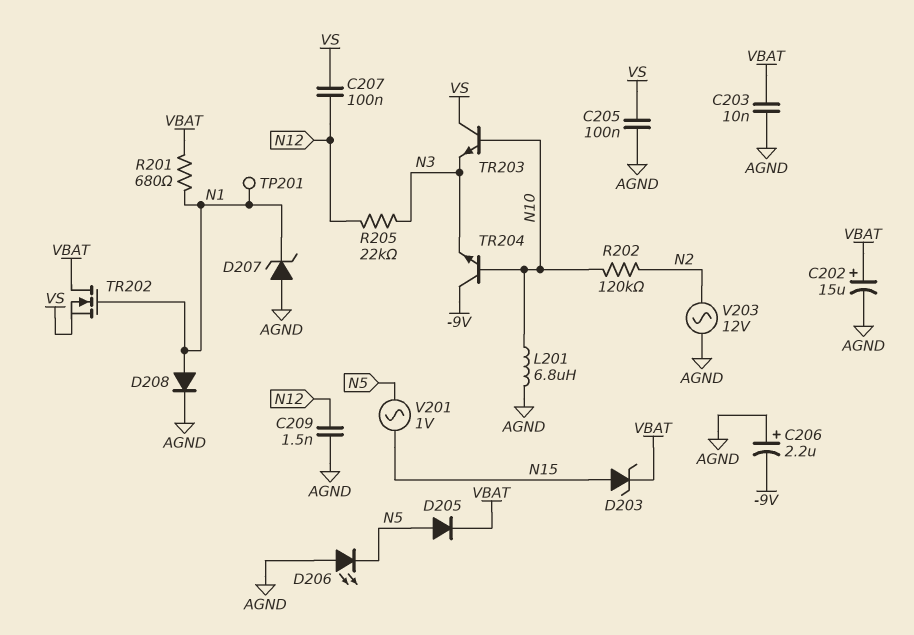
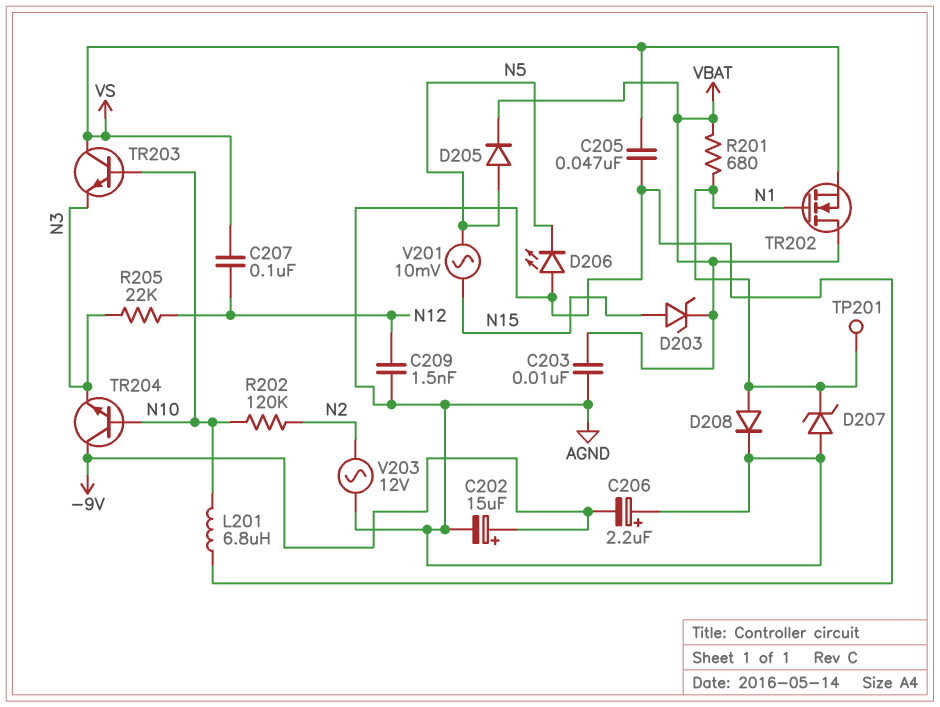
C202: 15uF (plus VBAT, minus AGND) -> 15uF (plus -9V, minus AGND)
C205: 100nF (AGND, VS) -> 47nF (AGND, VS)
V201: AC 1V (N5, N15) -> AC 10mV (N5, N15)

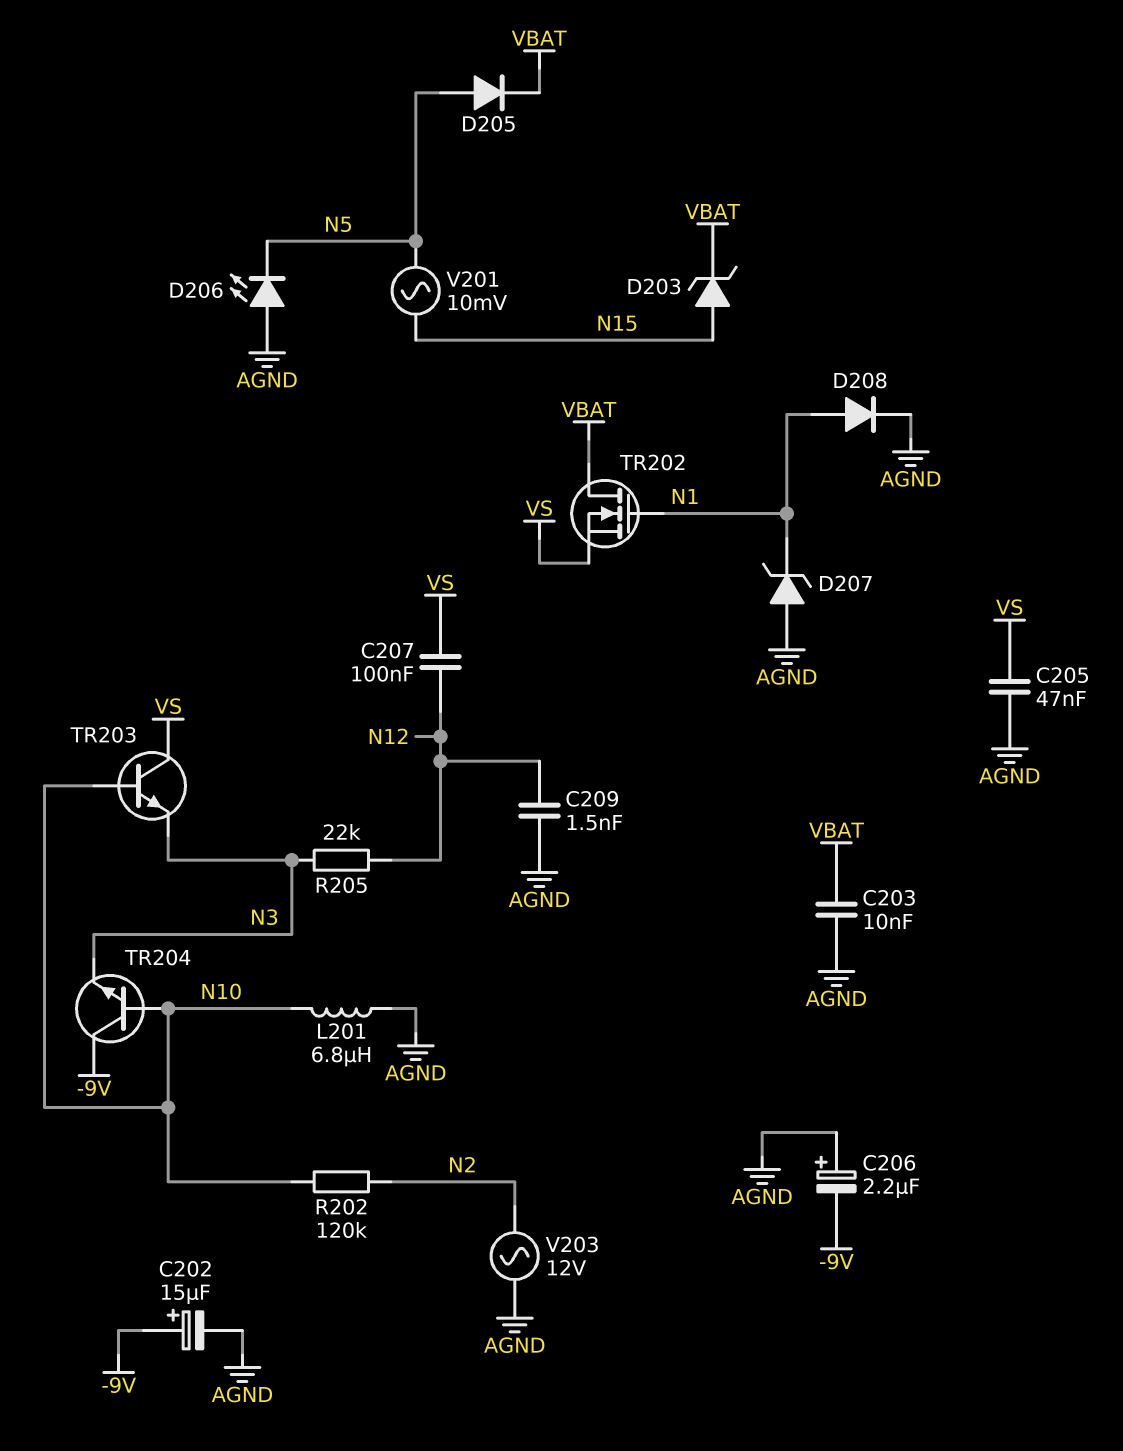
R201: 680 (N1, VBAT) -> none
TP201: test point (N1) -> none

